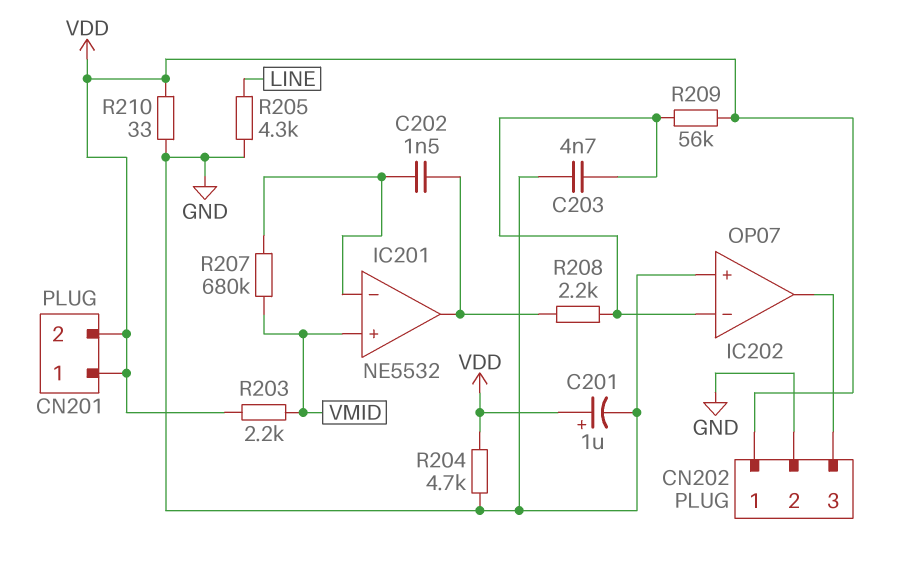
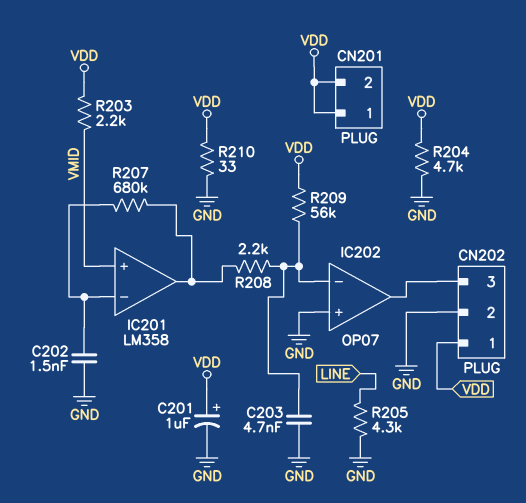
C202: 1.5nF (IC201/in-, IC201/out) -> 1.5nF (GND, IC201/in-)
IC201: NE5532 -> LM358
R207: 680k (IC201/in-, VMID) -> 680k (IC201/in-, IC201/out)

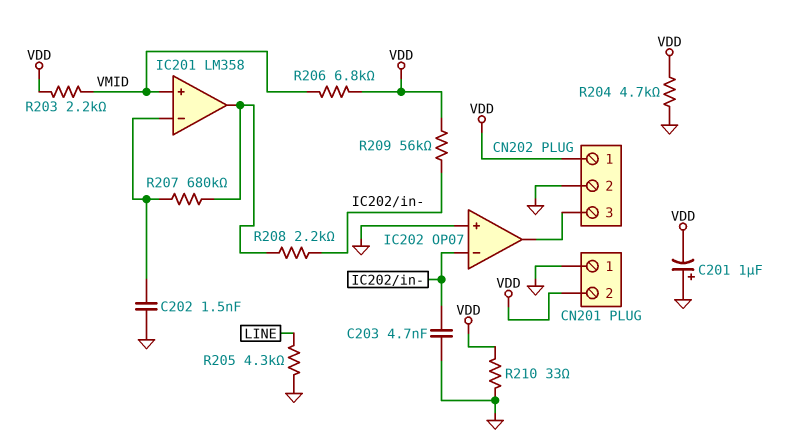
C201: 1uF (plus VDD, minus GND) -> 1uF (plus GND, minus VDD)
CN201 pin 1: VDD -> GND
R206: none -> 6.8k (VDD, VMID)

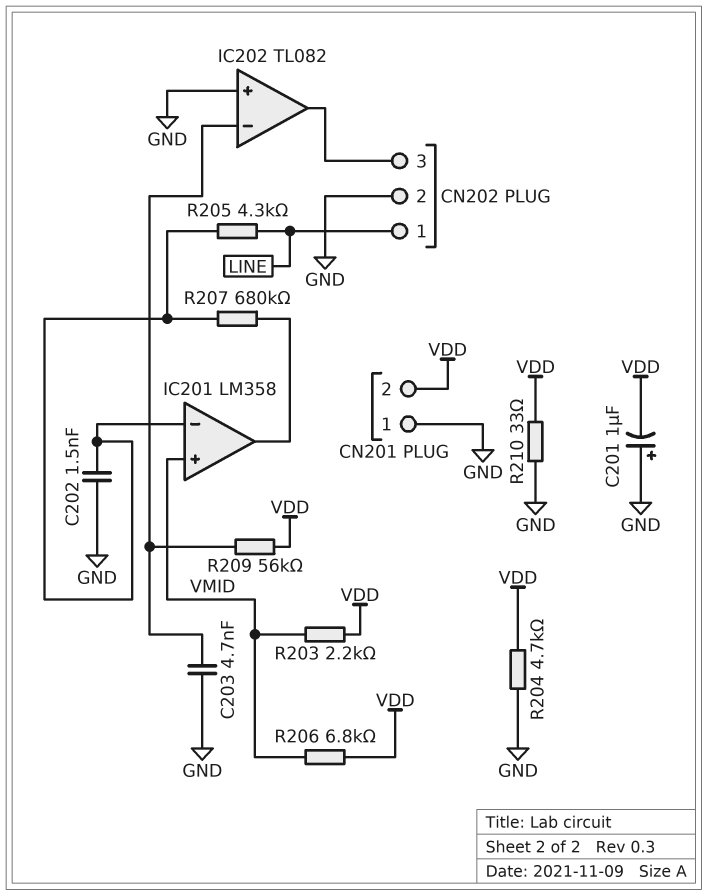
CN202 pin 1: VDD -> LINE
IC202: OP07 -> TL082
R205: 4.3k (GND, LINE) -> 4.3k (IC201/in-, LINE)
R208: 2.2k (IC201/out, IC202/in-) -> none

